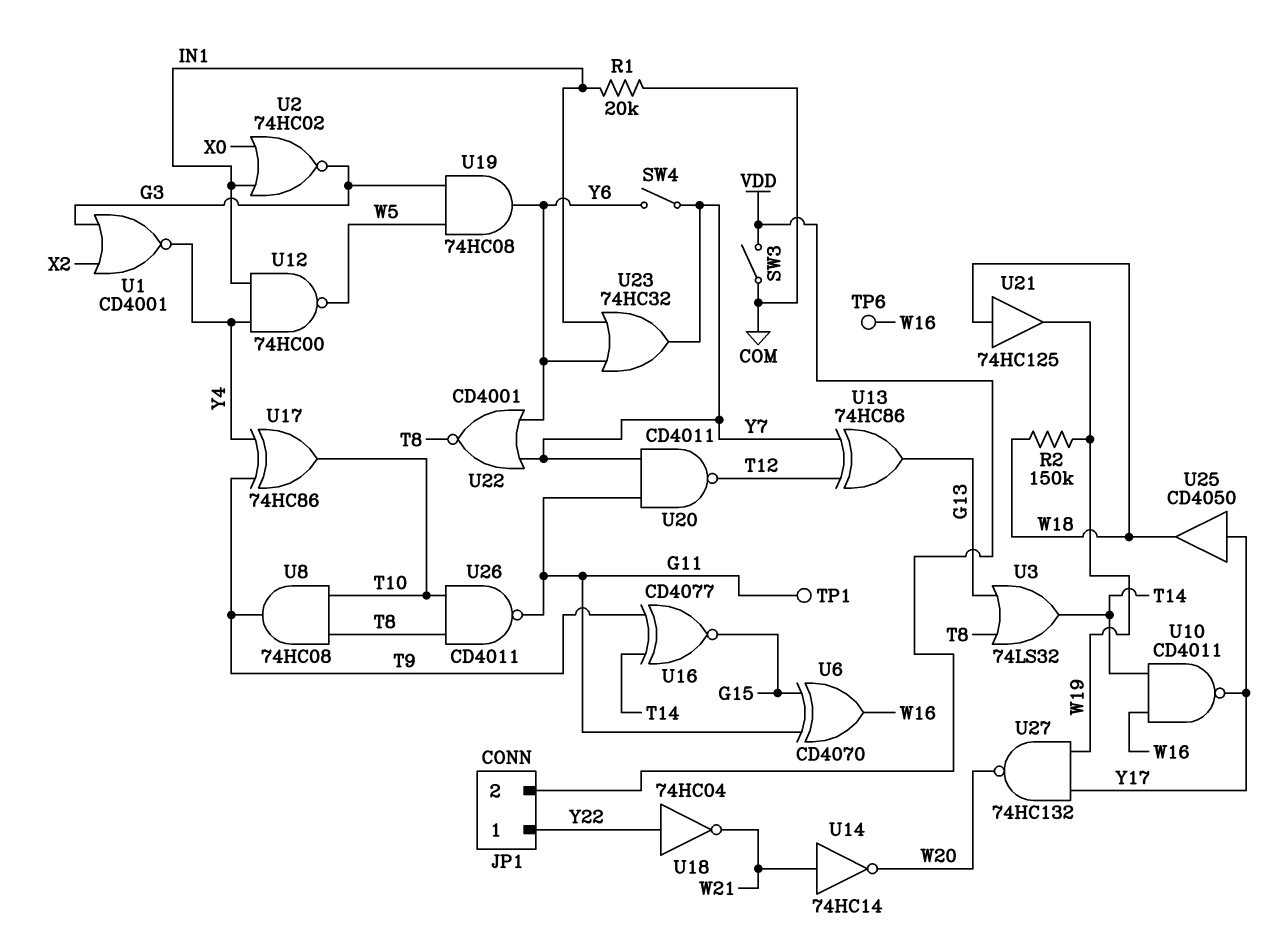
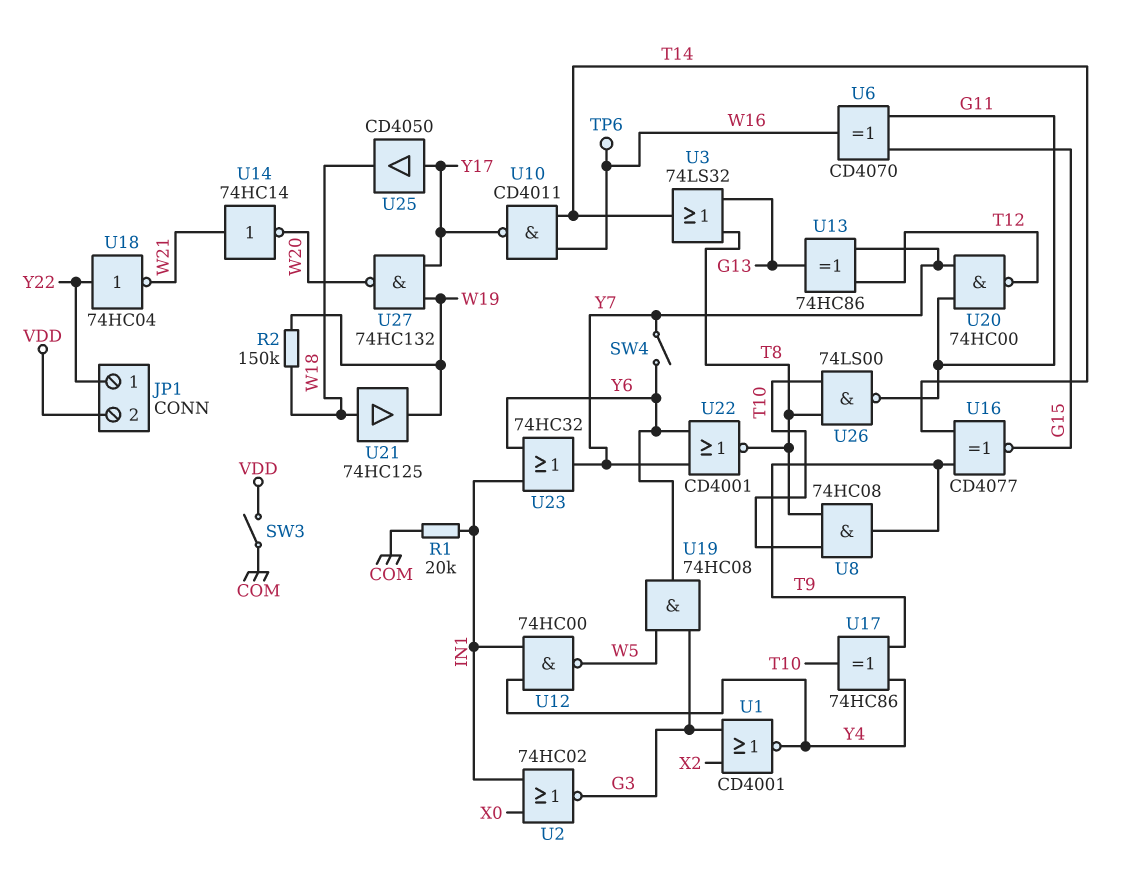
TP1: test point (G11) -> none
U20: NAND CD4011 (in G11, in Y7, out T12) -> NAND 74HC00 (in G11, in Y7, out T12)
U26: NAND CD4011 (in T8, in T10, out G11) -> NAND 74LS00 (in T8, in T10, out G11)

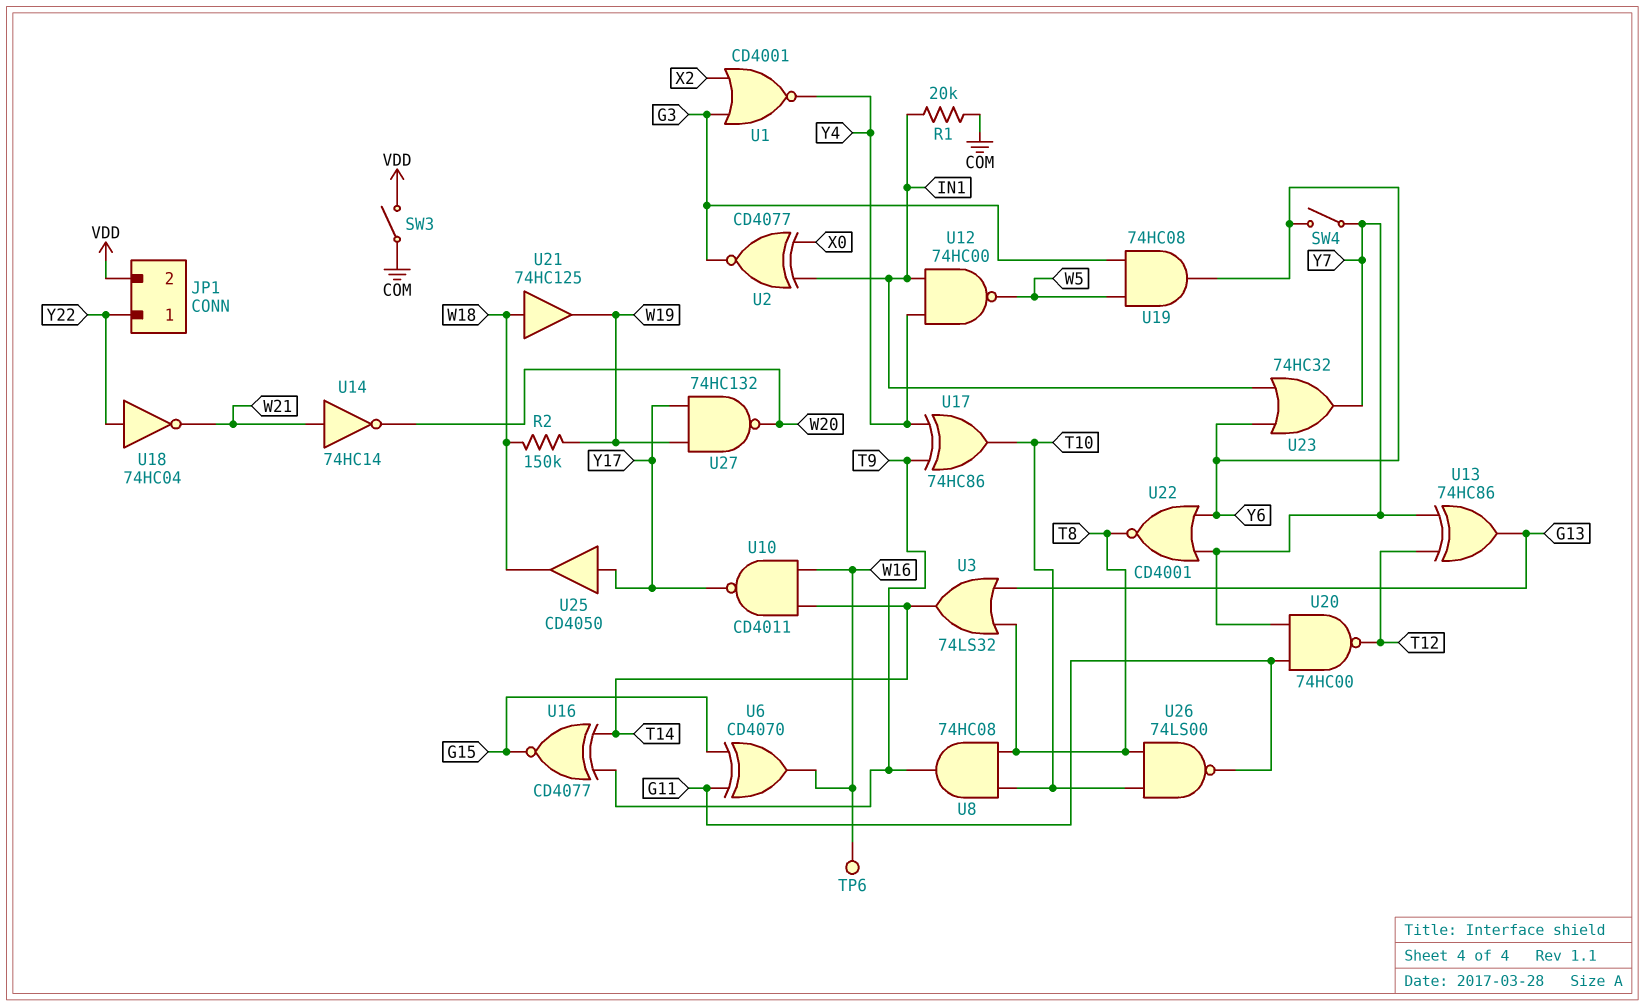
U2: NOR 74HC02 (in IN1, in X0, out G3) -> XNOR CD4077 (in IN1, in X0, out G3)

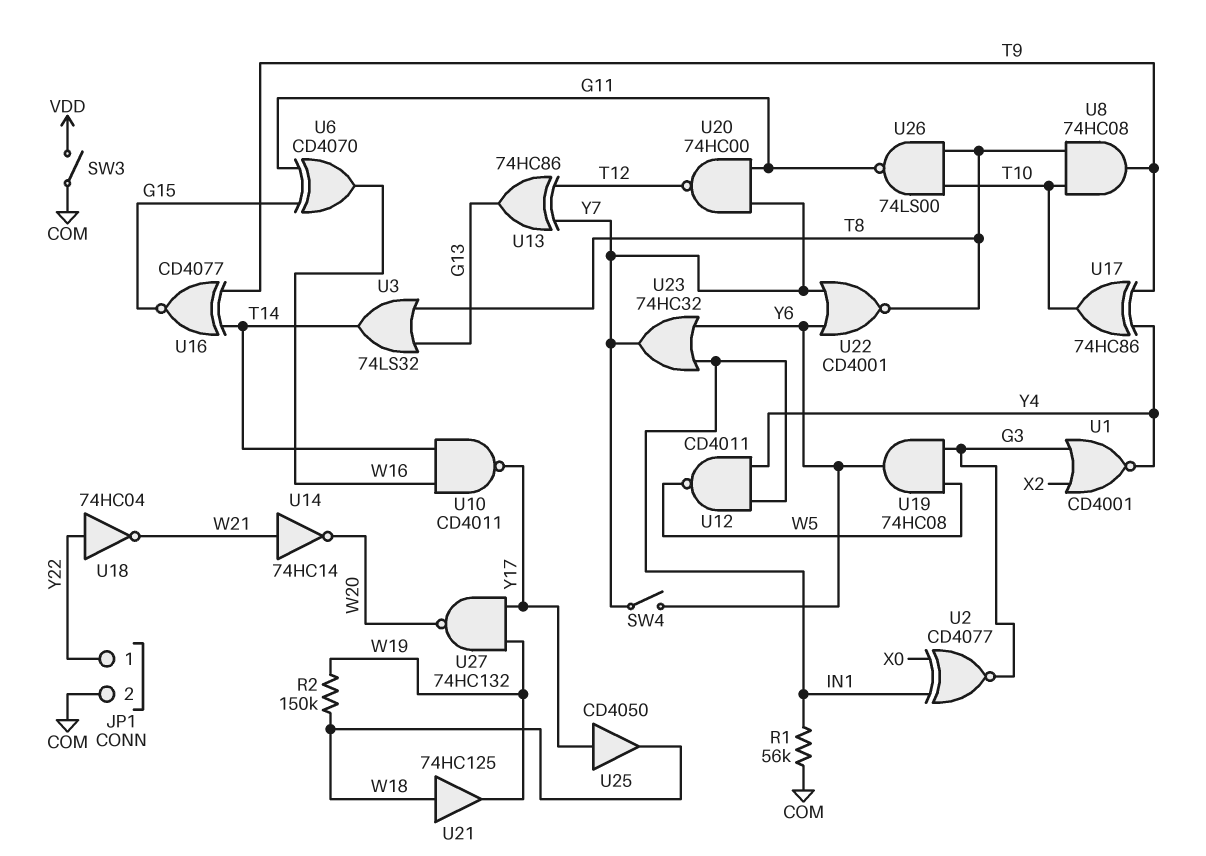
JP1 pin 2: VDD -> COM
R1: 20k (COM, IN1) -> 56k (COM, IN1)
TP6: test point (W16) -> none
U12: NAND 74HC00 (in IN1, in Y4, out W5) -> NAND CD4011 (in IN1, in Y4, out W5)

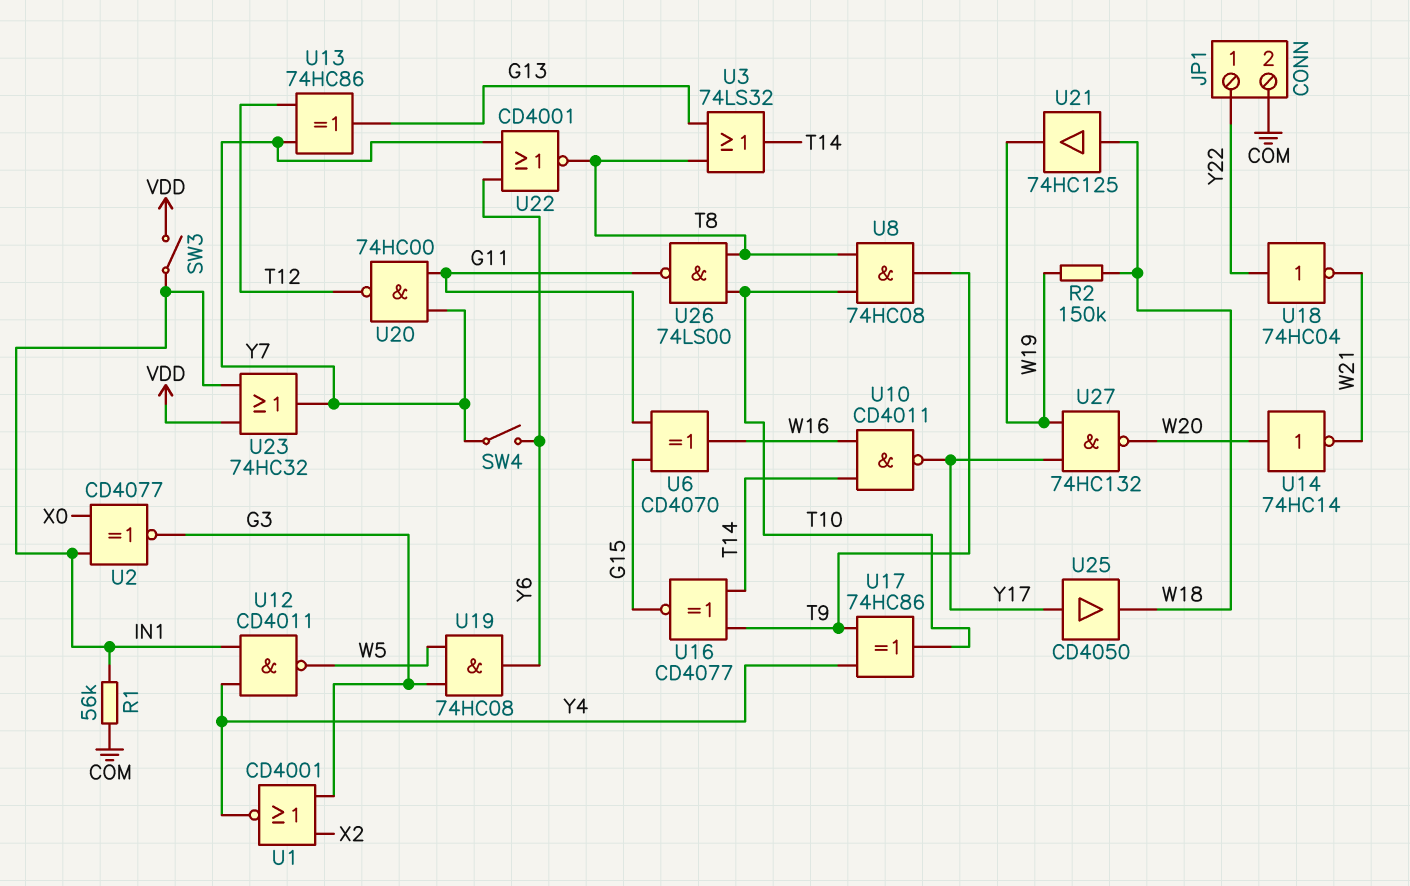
SW3: switch (COM, VDD) -> switch (IN1, VDD)
U14: NOT 74HC14 (in W21, out W20) -> NOT 74HC14 (in W20, out W21)
U23: OR 74HC32 (in IN1, in Y6, out Y7) -> OR 74HC32 (in IN1, in VDD, out Y7)

